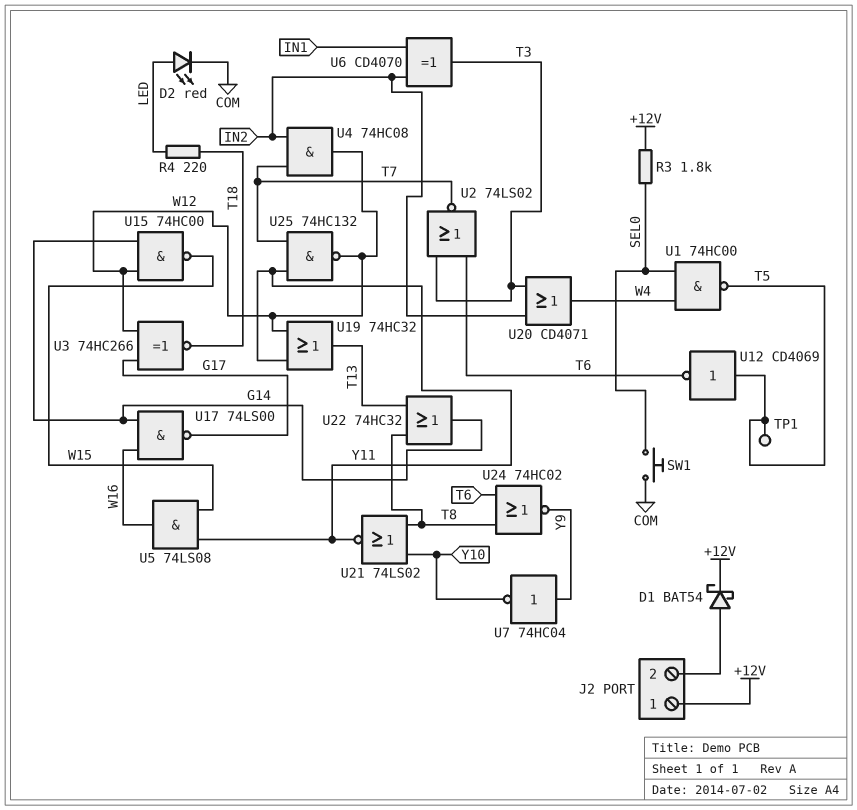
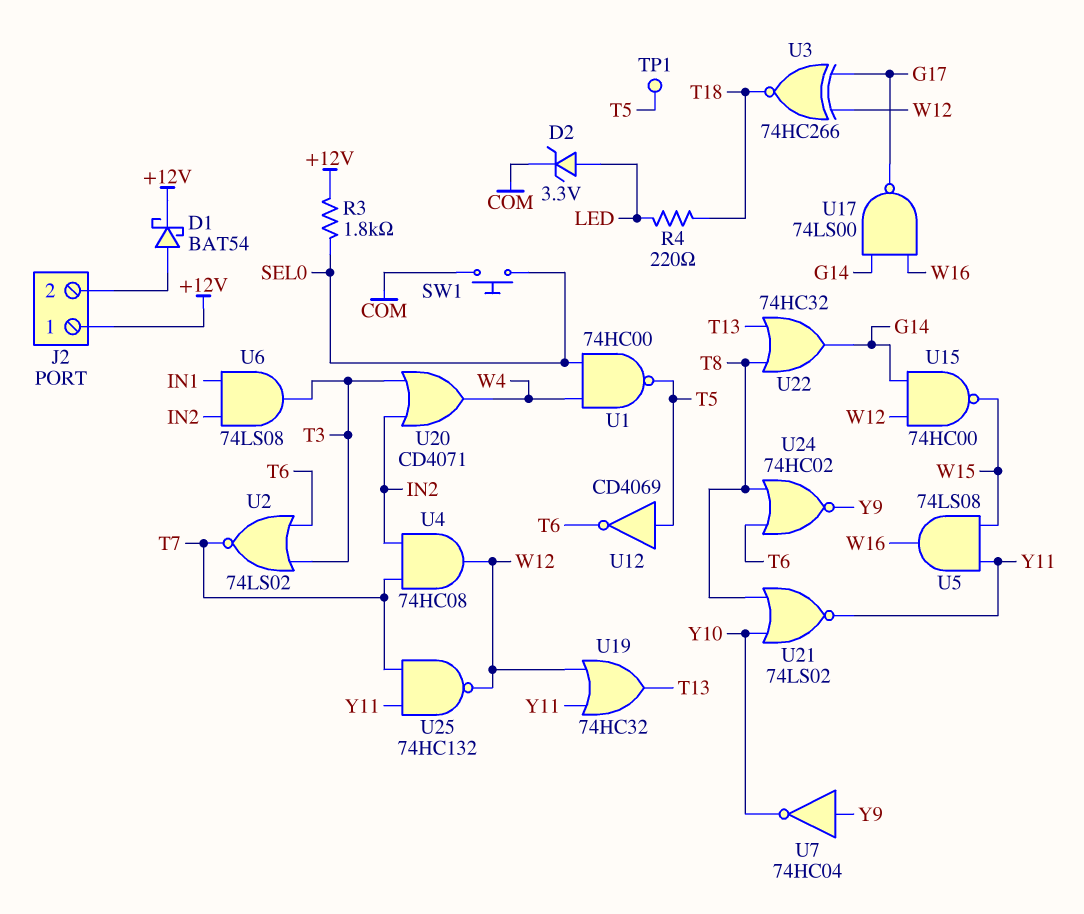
D2: LED red (A LED, K COM) -> zener 3.3V (A LED, K COM)
U6: XOR CD4070 (in IN1, in IN2, out T3) -> AND 74LS08 (in IN1, in IN2, out T3)

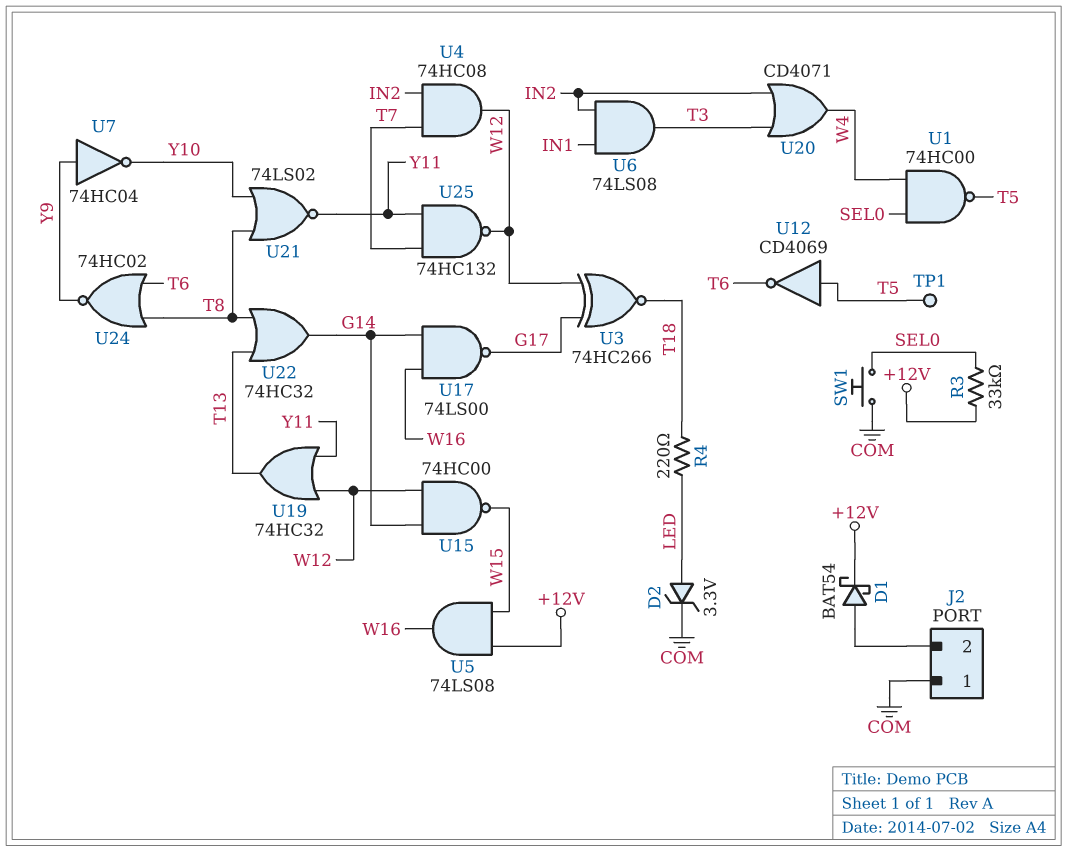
J2 pin 1: +12V -> COM
R3: 1.8k (+12V, SEL0) -> 33k (+12V, SEL0)
U2: NOR 74LS02 (in T3, in T6, out T7) -> none
U5: AND 74LS08 (in W15, in Y11, out W16) -> AND 74LS08 (in +12V, in W15, out W16)

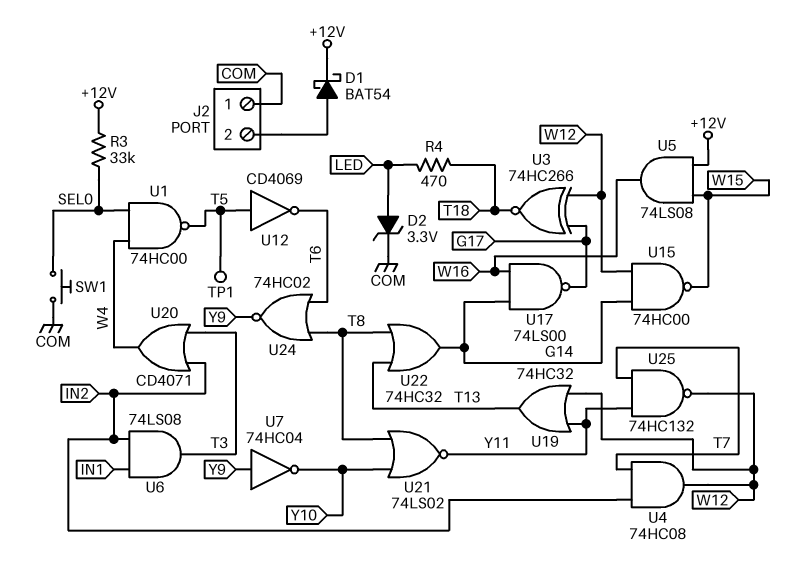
R4: 220 (LED, T18) -> 470 (LED, T18)

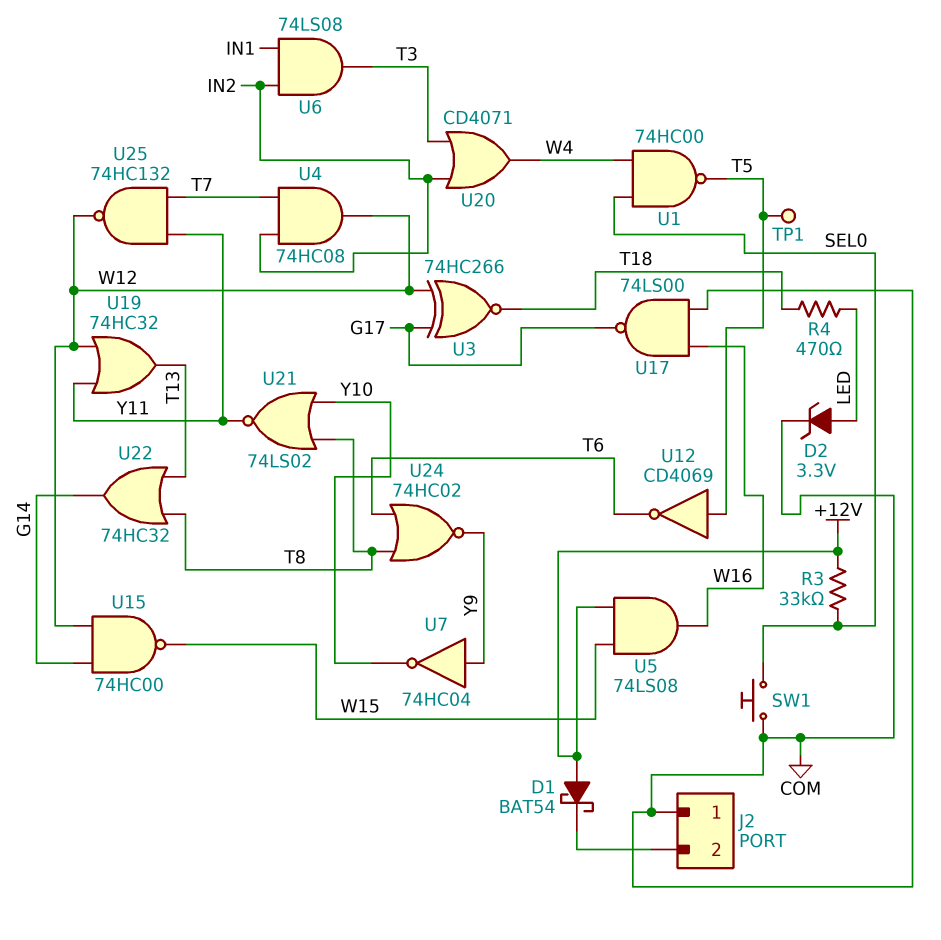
D1: schottky BAT54 (A J2/2, K +12V) -> schottky BAT54 (A +12V, K J2/2)
U17: NAND 74LS00 (in G14, in W16, out G17) -> NAND 74LS00 (in COM, in W16, out G17)

